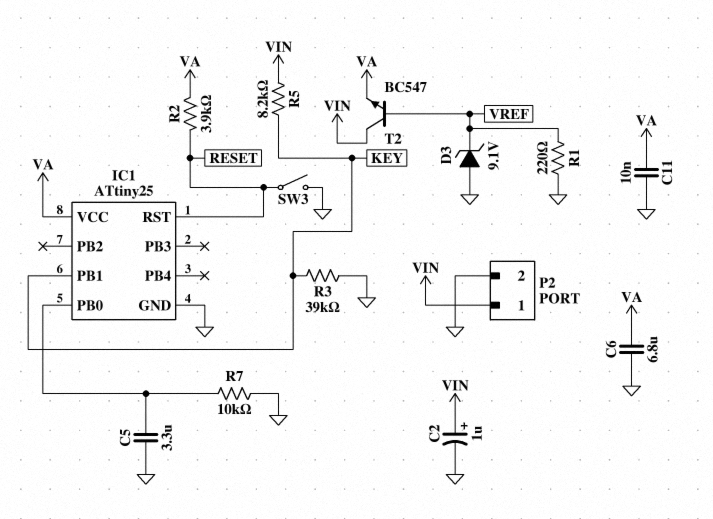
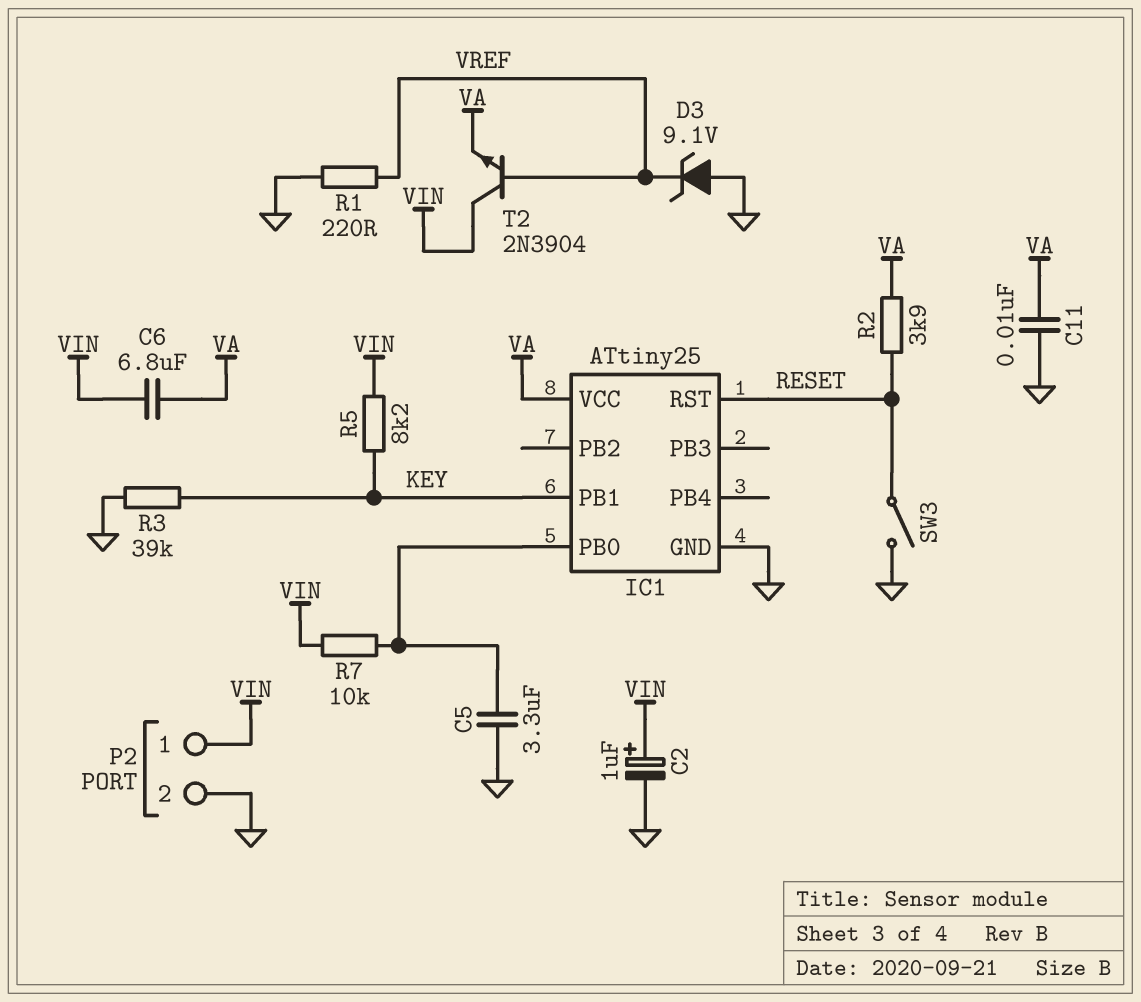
C6: 6.8uF (GND, VA) -> 6.8uF (VA, VIN)
R7: 10k (GND, IC1/PB0) -> 10k (IC1/PB0, VIN)
T2: NPN BC547 (B VREF, C VIN, E VA) -> NPN 2N3904 (B VREF, C VIN, E VA)

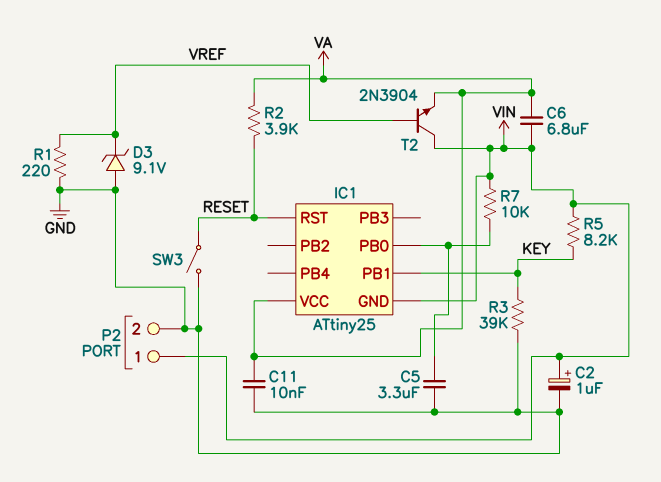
IC1 pin GND: GND -> VIN

